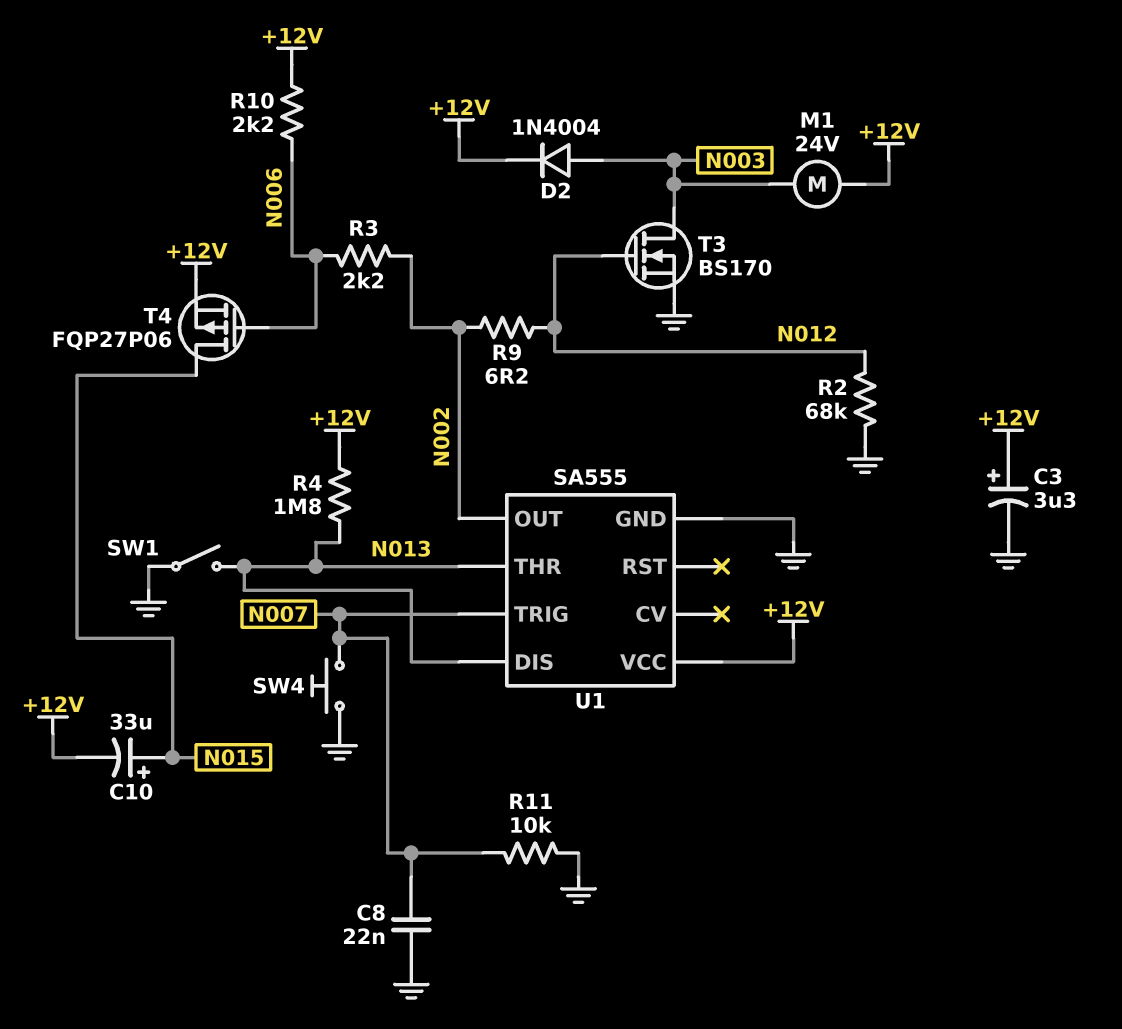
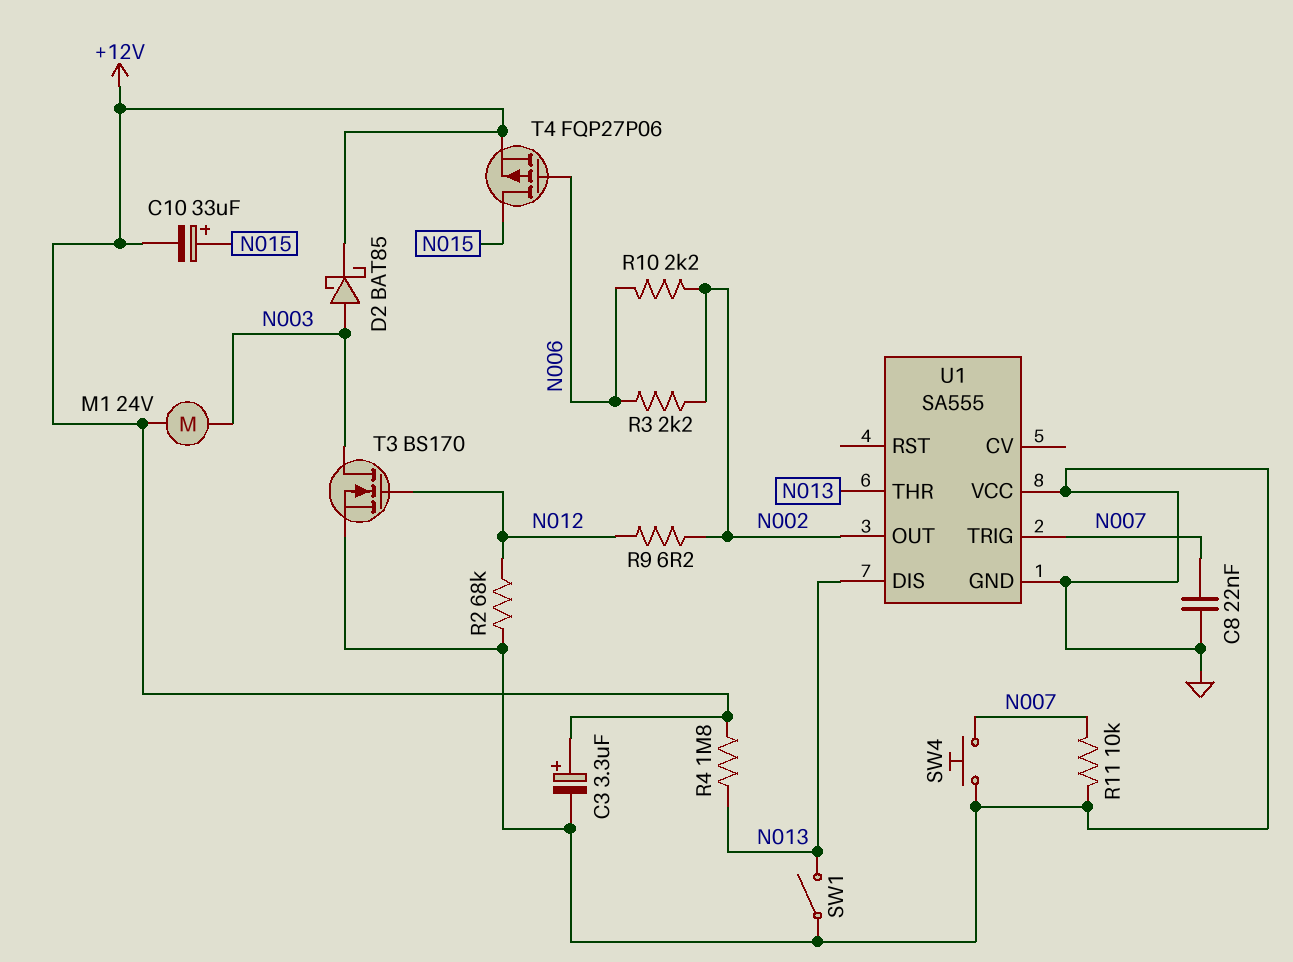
D2: diode 1N4004 (A N003, K +12V) -> schottky BAT85 (A N003, K +12V)
R10: 2.2k (+12V, N006) -> 2.2k (N002, N006)
U1 pin VCC: +12V -> GND

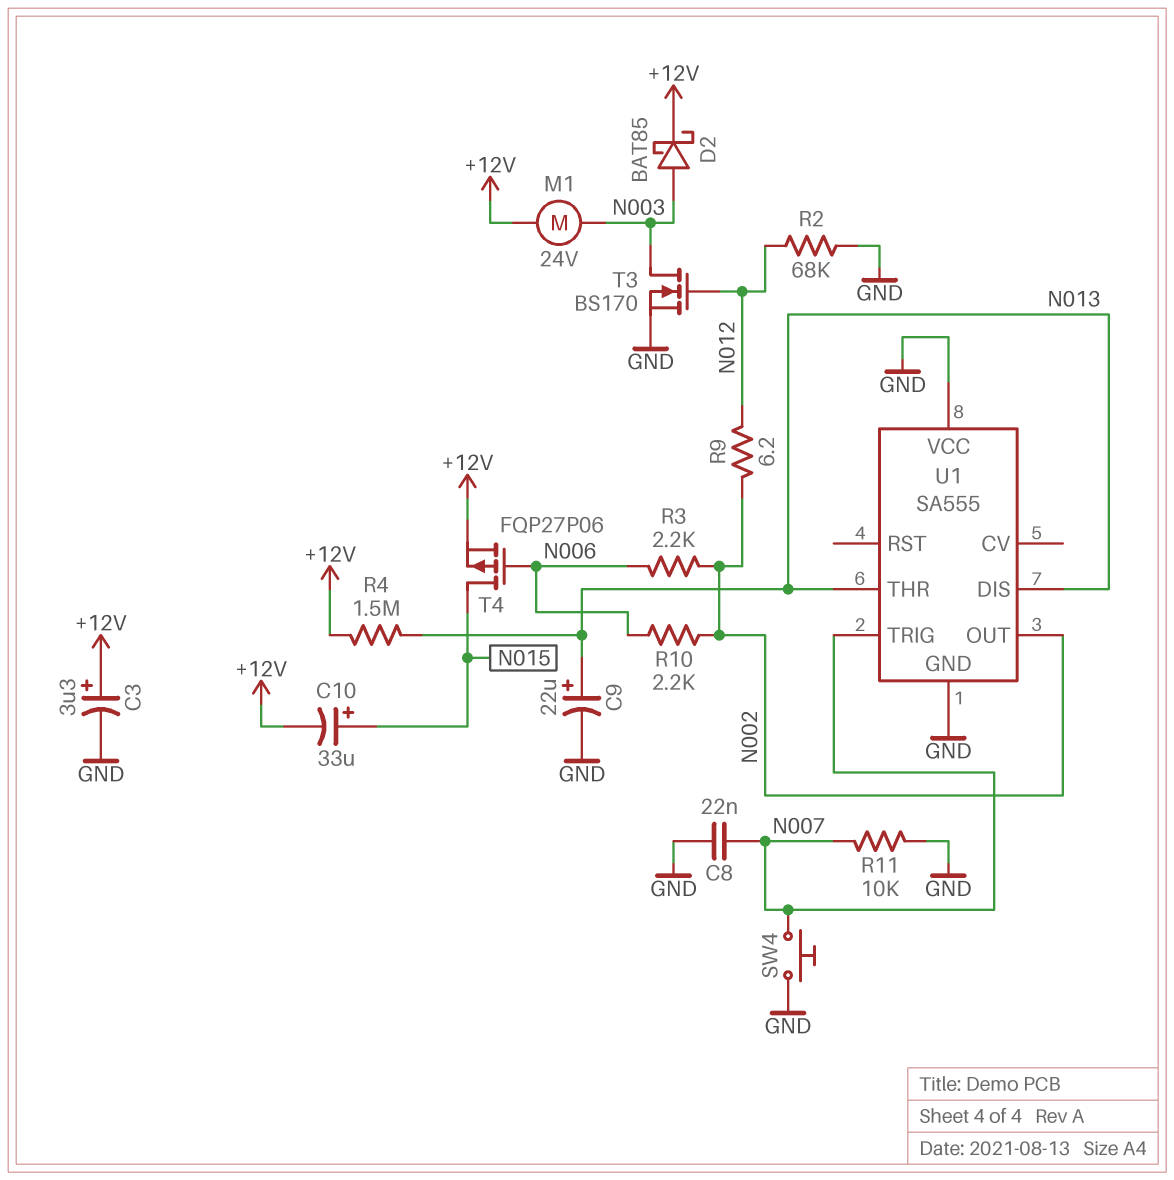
C9: none -> 22uF (plus N013, minus GND)
R4: 1.8M (+12V, N013) -> 1.5M (+12V, N013)
SW1: switch (GND, N013) -> none

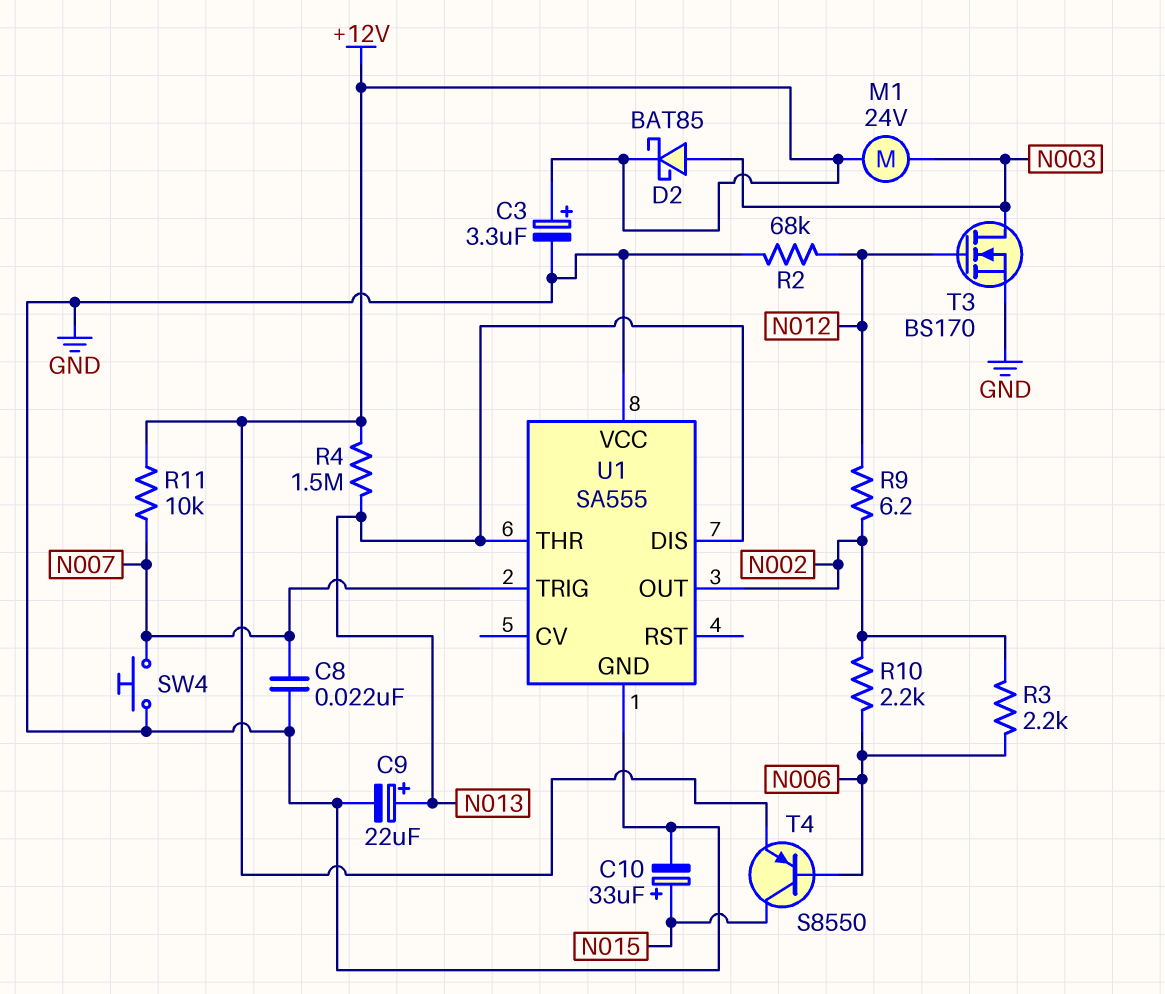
C10: 33uF (plus N015, minus +12V) -> 33uF (plus N015, minus GND)
R11: 10k (GND, N007) -> 10k (+12V, N007)
T4: PMOS FQP27P06 (G N006, D N015, S +12V) -> PNP S8550 (B N006, C N015, E +12V)

